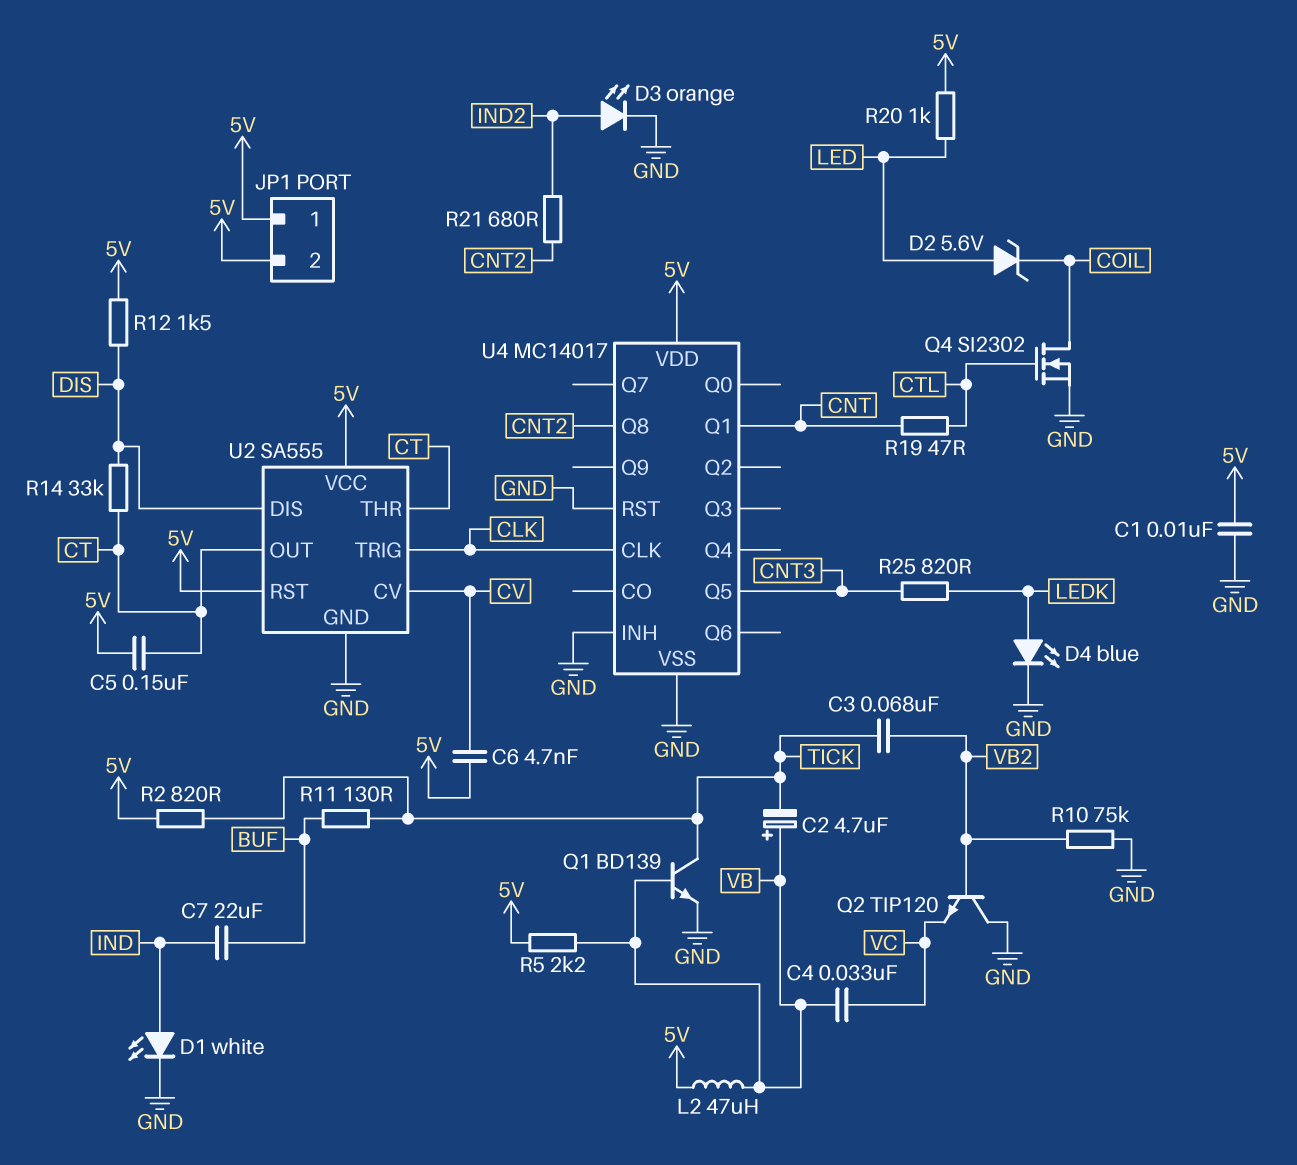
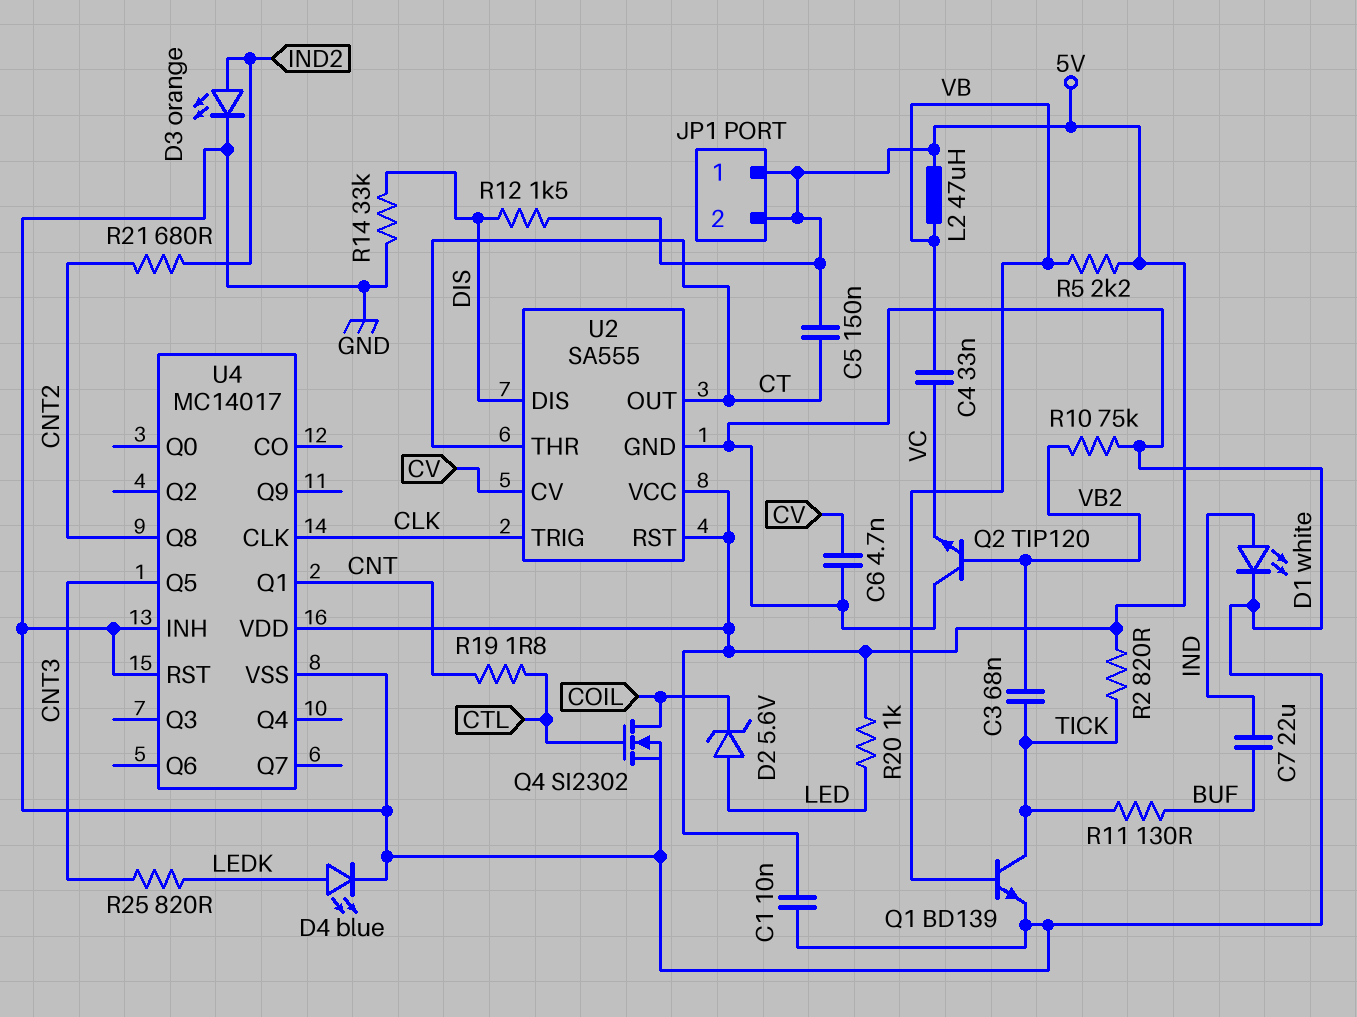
C2: 4.7uF (plus VB, minus TICK) -> none
C6: 4.7nF (5V, CV) -> 4.7nF (CV, GND)
R14: 33k (CT, DIS) -> 33k (DIS, GND)
R19: 47 (CNT, CTL) -> 1.8 (CNT, CTL)

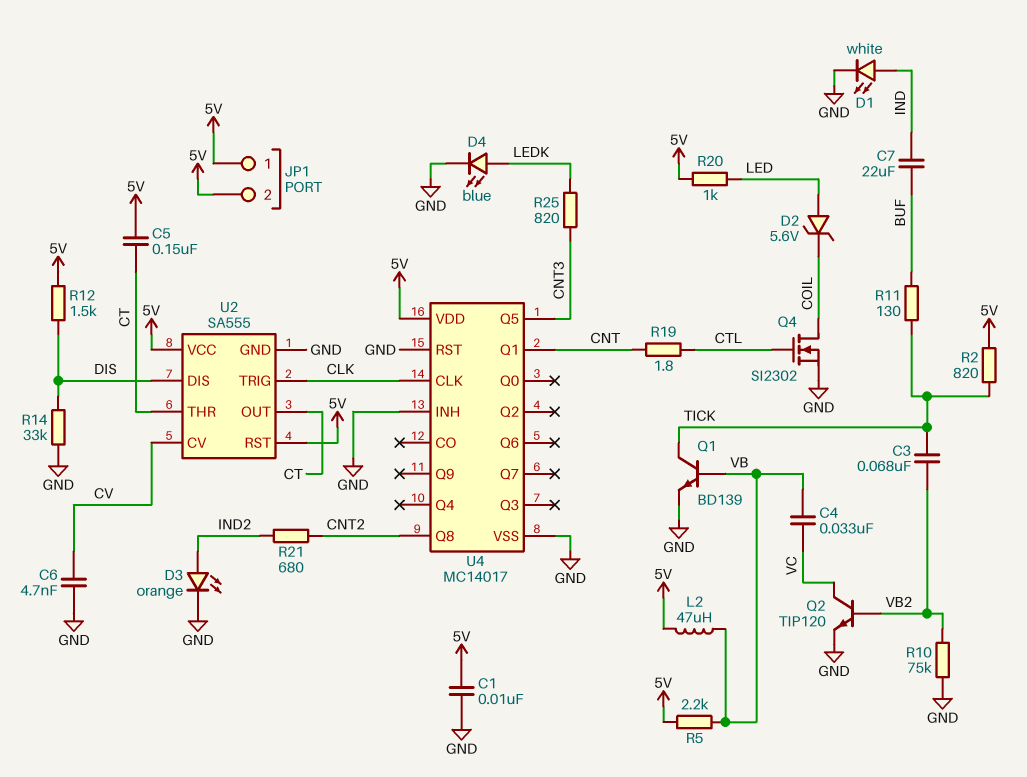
Q2: NPN TIP120 (B VB2, C GND, E VC) -> NPN TIP120 (B VB2, C VC, E GND)

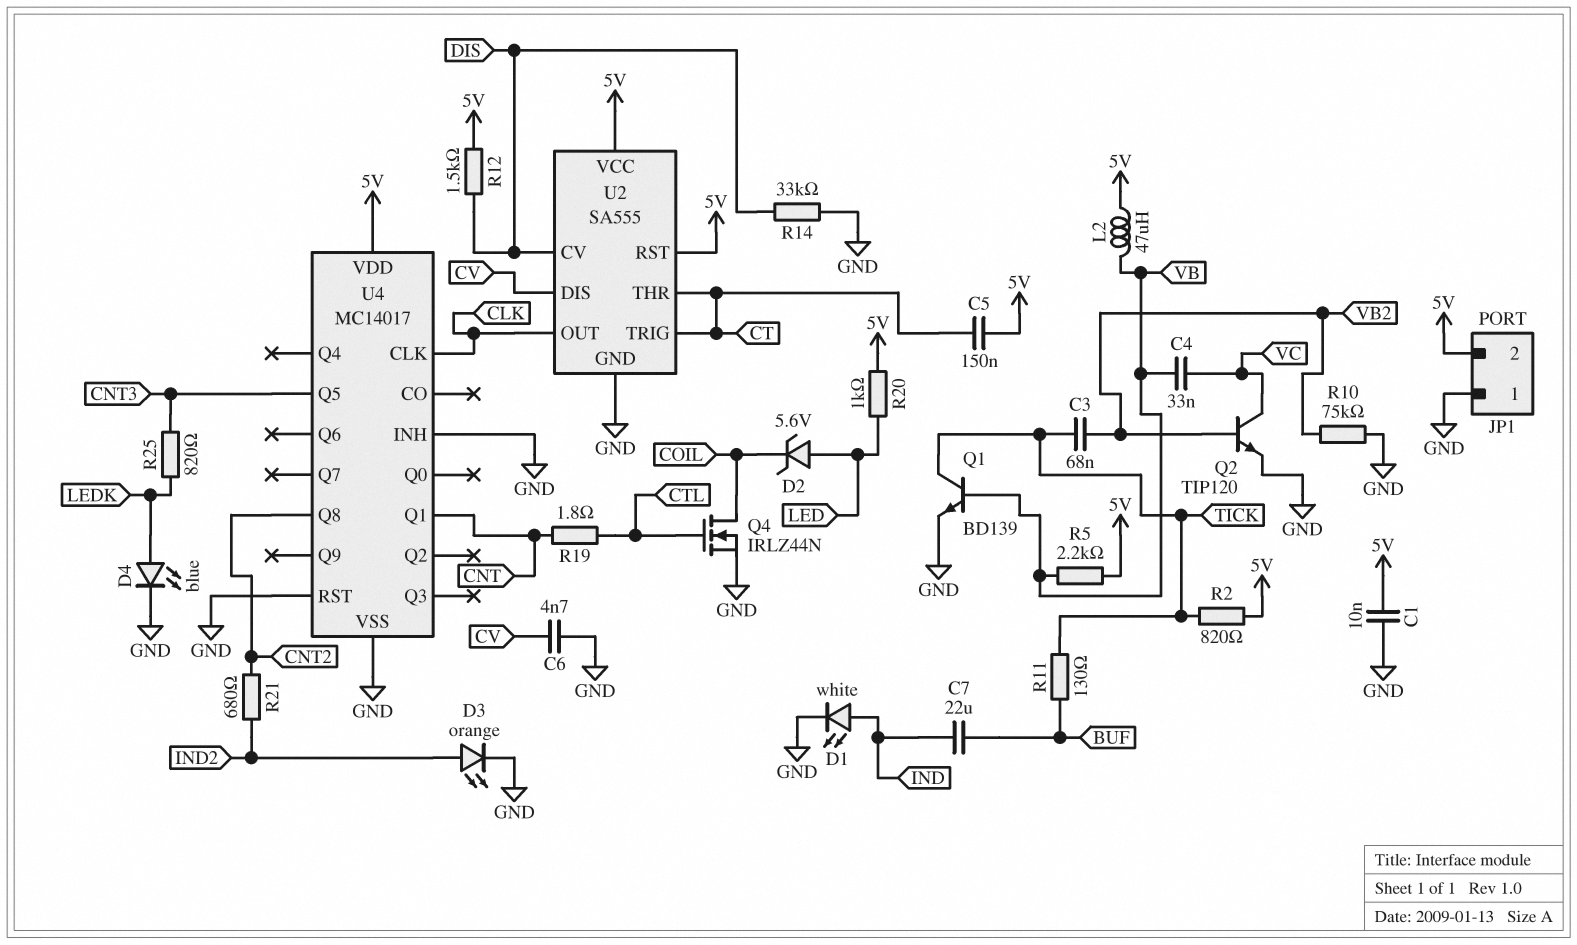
JP1 pin 1: 5V -> GND
Q4: NMOS SI2302 (G CTL, D COIL, S GND) -> NMOS IRLZ44N (G CTL, D COIL, S GND)
U2 pin CV: CV -> DIS
U2 pin DIS: DIS -> CV
U2 pin OUT: CT -> CLK
U2 pin TRIG: CLK -> CT

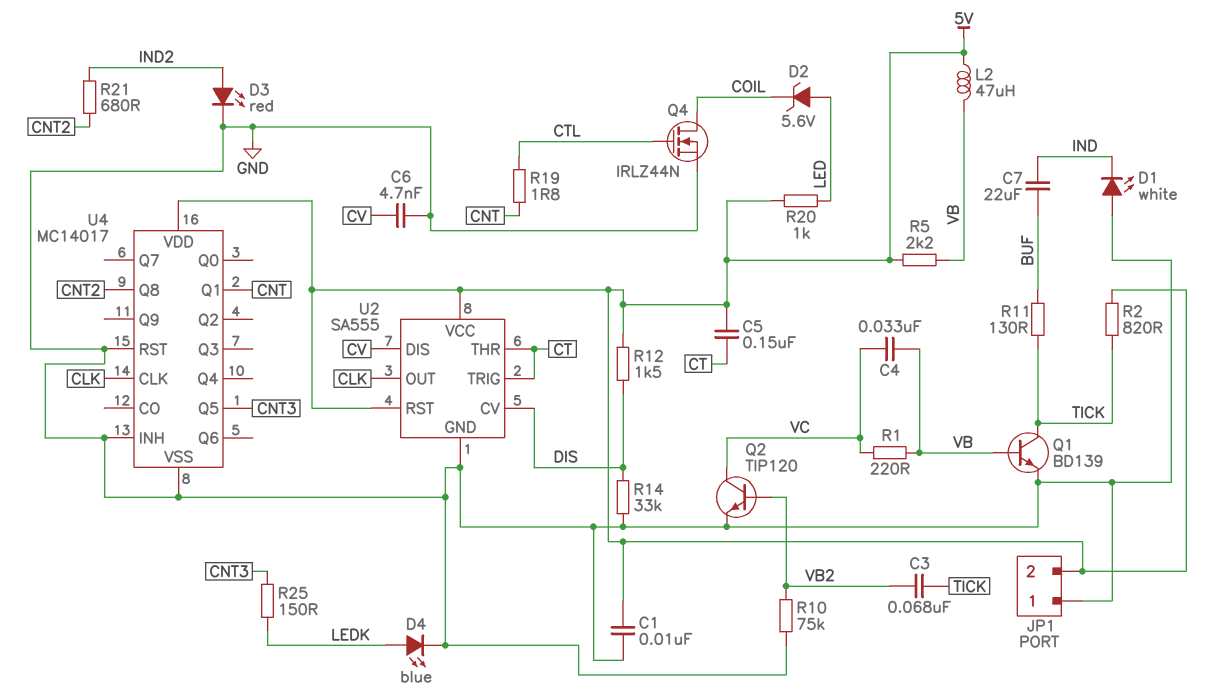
D1: LED white (A IND, K GND) -> LED white (A GND, K IND)
D3: LED orange (A IND2, K GND) -> LED red (A IND2, K GND)
R1: none -> 220 (VB, VC)
R25: 820 (CNT3, LEDK) -> 150 (CNT3, LEDK)

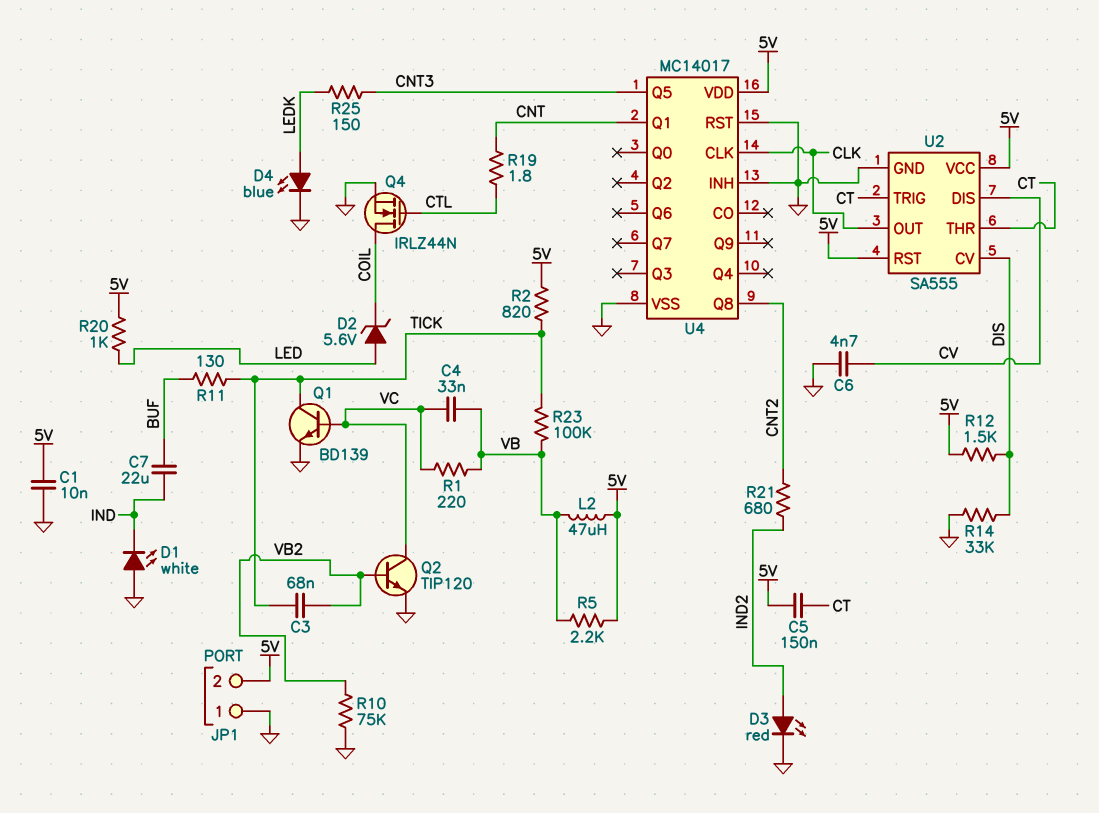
Q1: NPN BD139 (B VB, C TICK, E GND) -> NPN BD139 (B VC, C TICK, E GND)
R23: none -> 100k (TICK, VB)

